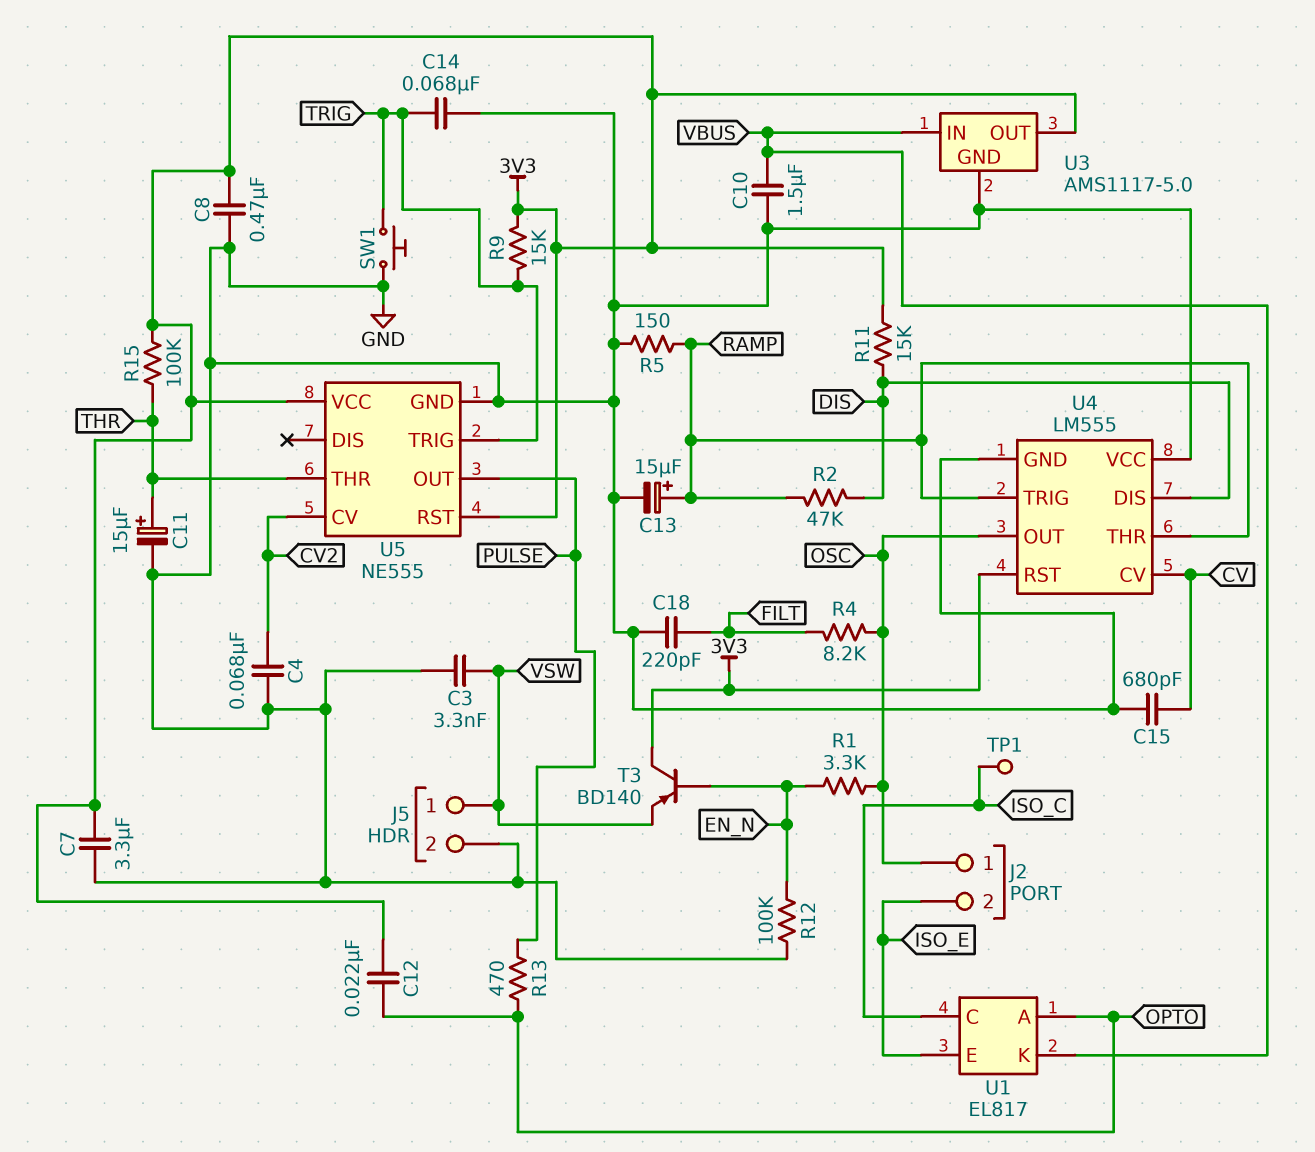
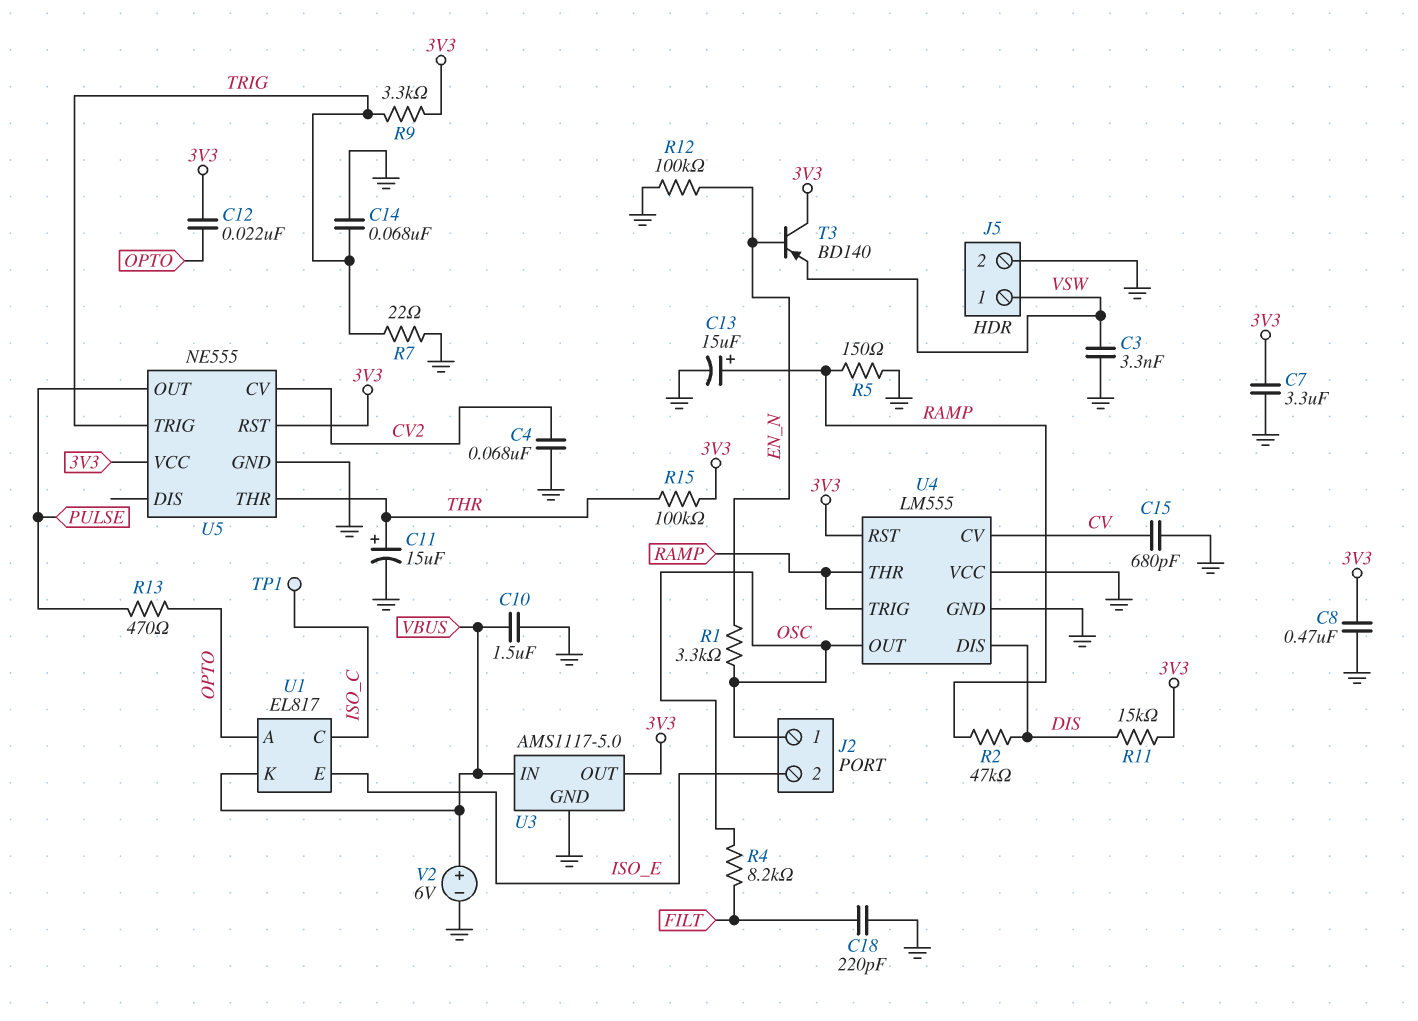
R7: none -> 22 (GND, TRIG)
R9: 15k (3V3, TRIG) -> 3.3k (3V3, TRIG)
SW1: button (GND, TRIG) -> none
V2: none -> 6V (plus VBUS, minus GND)

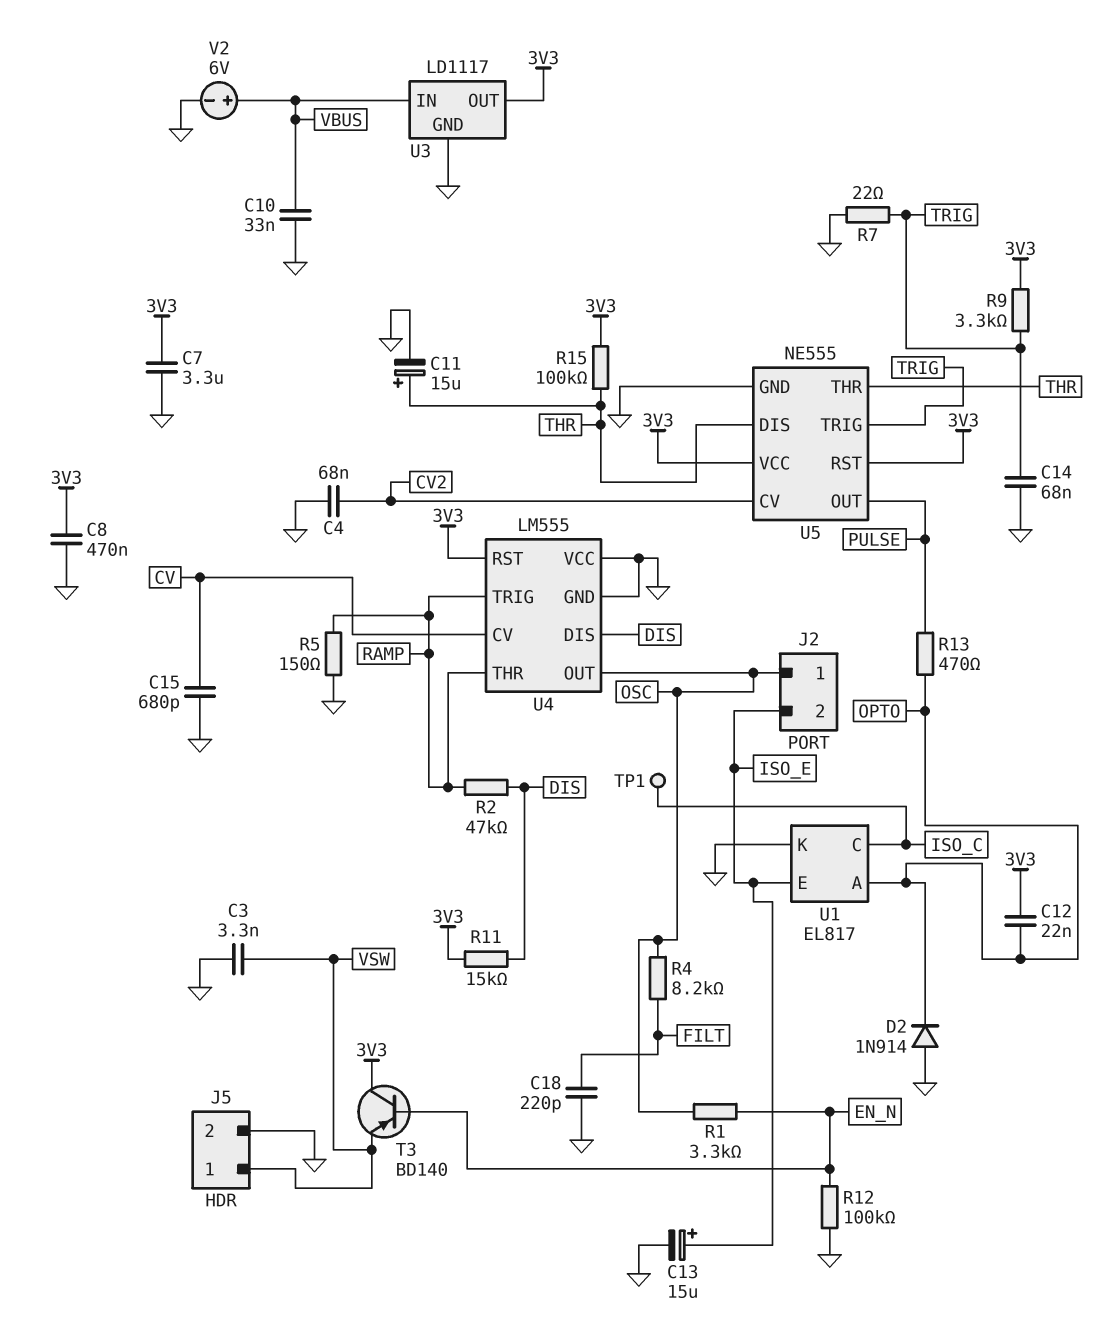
C10: 1.5uF (GND, VBUS) -> 33nF (GND, VBUS)
C13: 15uF (plus RAMP, minus GND) -> 15uF (plus ISO_E, minus GND)
D2: none -> diode 1N914 (A GND, K OPTO)
U1 pin K: VBUS -> GND
U3: AMS1117-5.0 -> LD1117
U5 pin DIS: none -> THR

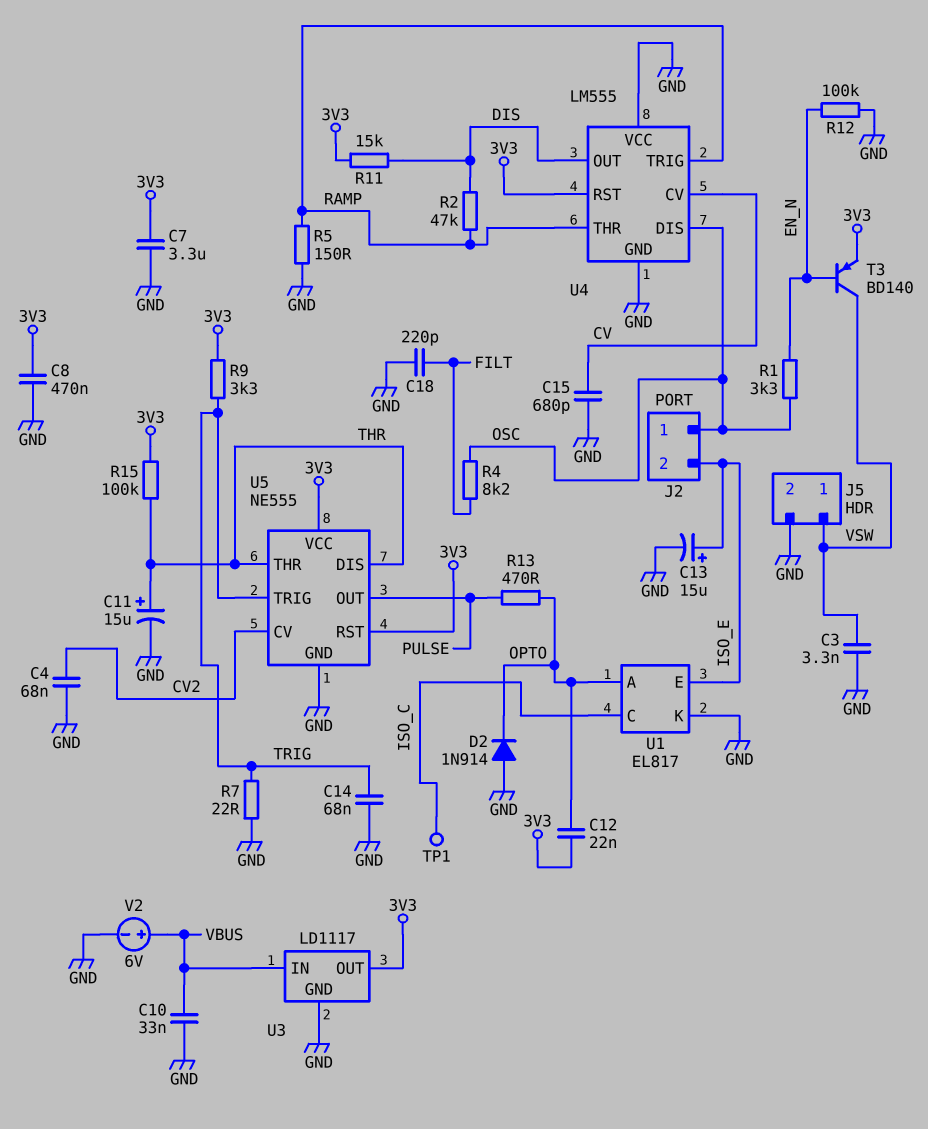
T3: PNP BD140 (B EN_N, C 3V3, E VSW) -> PNP BD140 (B EN_N, C VSW, E 3V3)
U4 pin DIS: DIS -> OSC
U4 pin OUT: OSC -> DIS

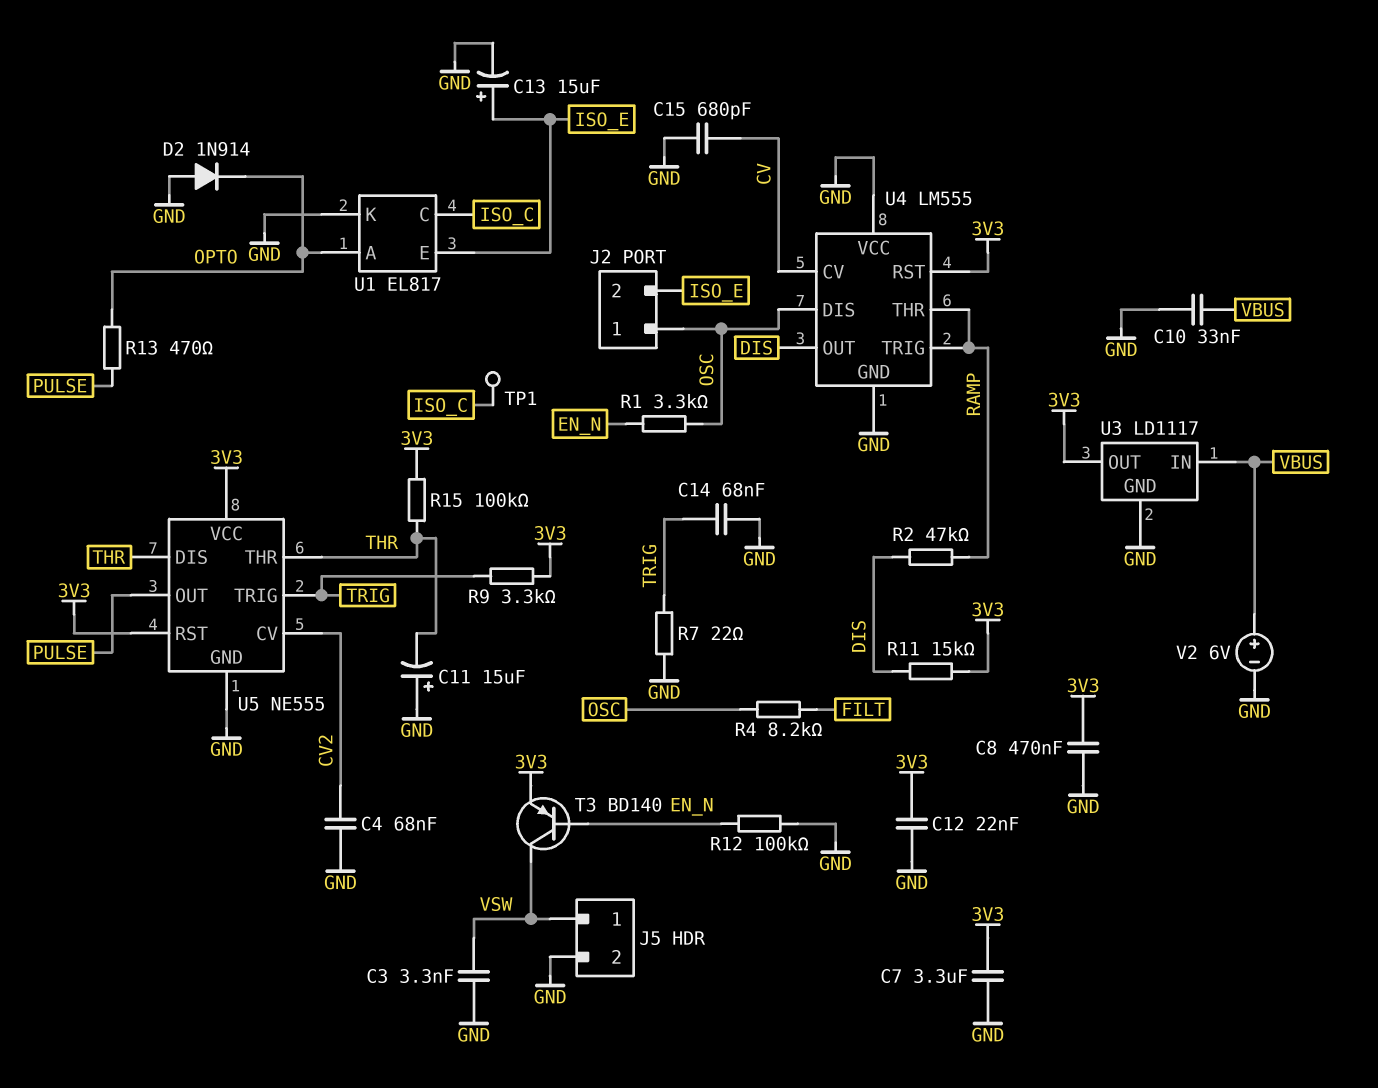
C11: 15uF (plus THR, minus GND) -> 15uF (plus GND, minus THR)
C12: 22nF (3V3, OPTO) -> 22nF (3V3, GND)
C18: 220pF (FILT, GND) -> none
R5: 150 (GND, RAMP) -> none

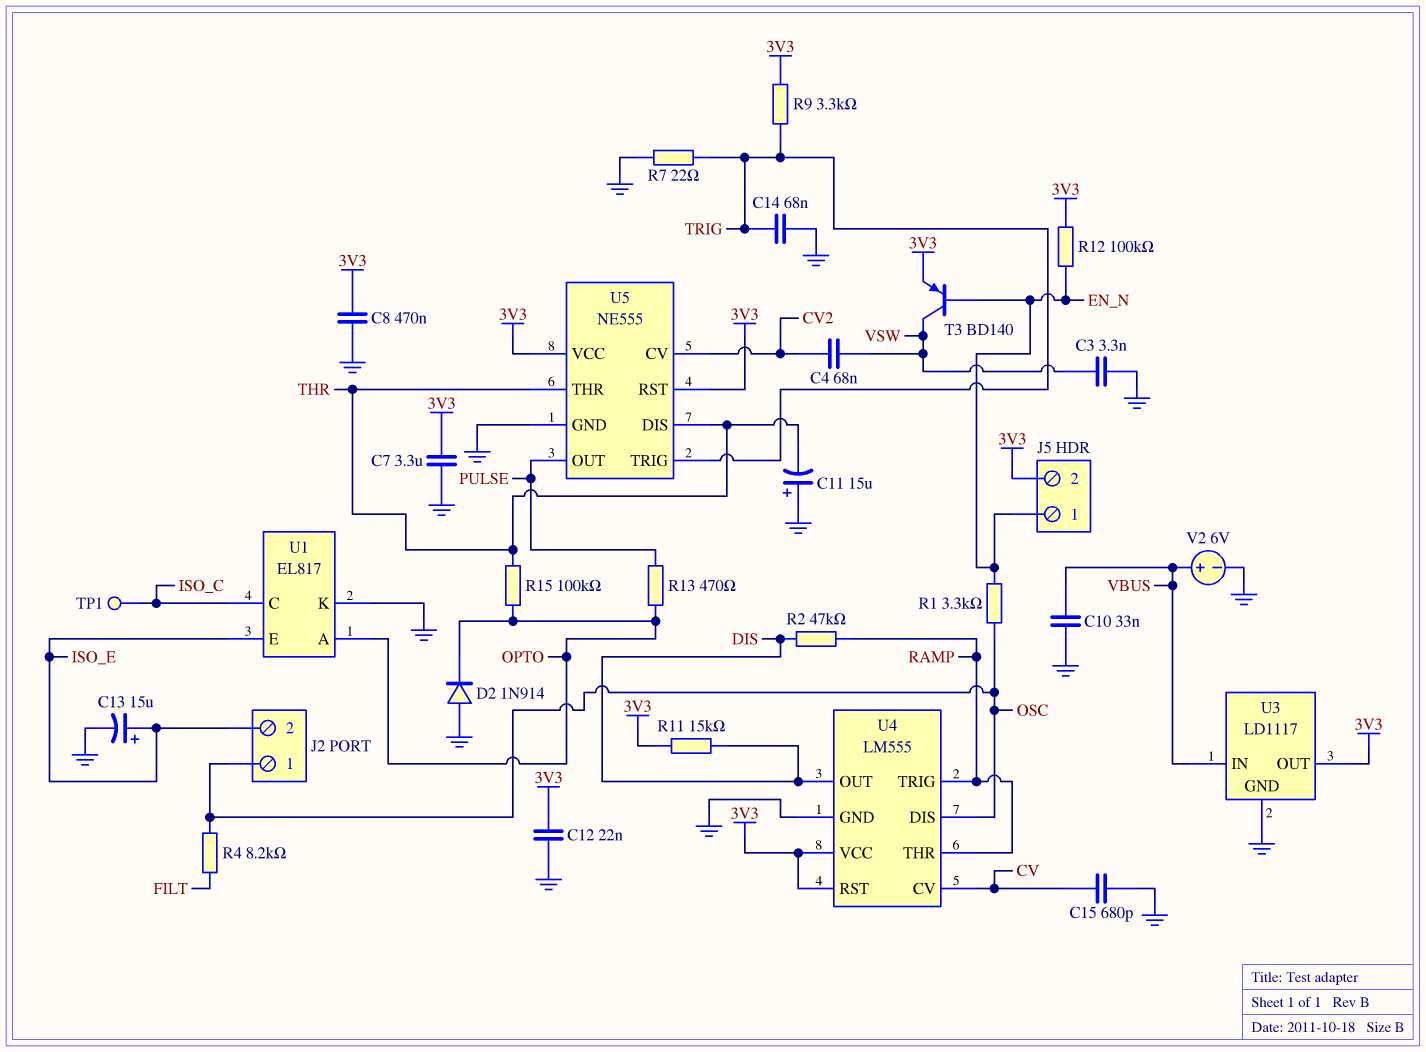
C4: 68nF (CV2, GND) -> 68nF (CV2, VSW)
J5 pin 1: VSW -> EN_N
J5 pin 2: GND -> 3V3
R12: 100k (EN_N, GND) -> 100k (3V3, EN_N)
R15: 100k (3V3, THR) -> 100k (OPTO, THR)
U4 pin VCC: GND -> 3V3

